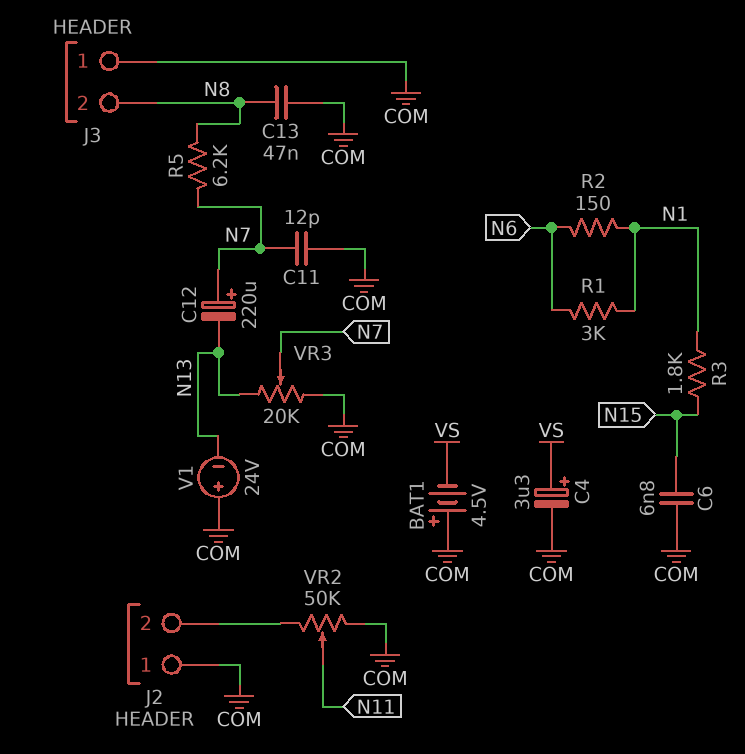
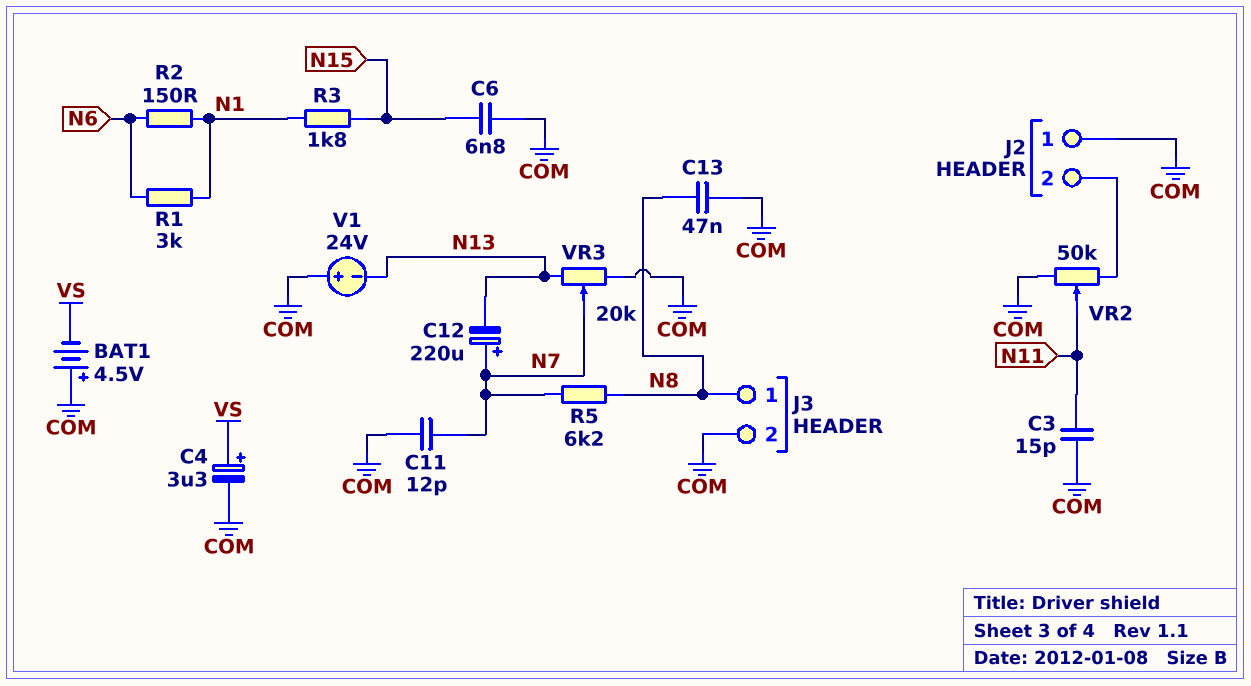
C3: none -> 15pF (COM, N11)
J3 pin 1: COM -> N8
J3 pin 2: N8 -> COM

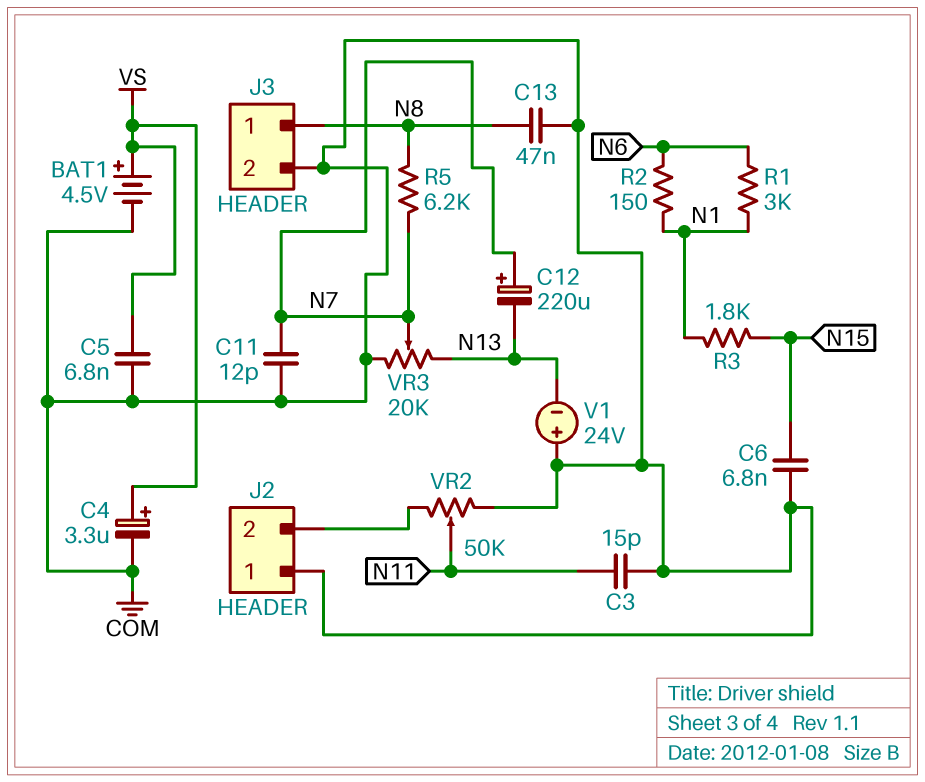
BAT1: 4.5V (plus COM, minus VS) -> 4.5V (plus VS, minus COM)
C5: none -> 6.8nF (COM, VS)

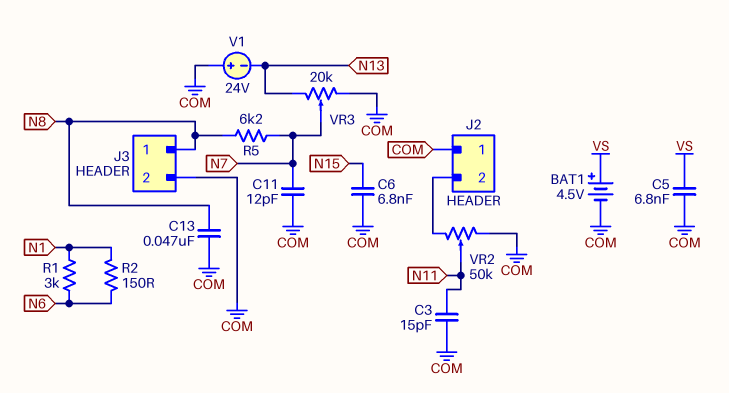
C4: 3.3uF (plus VS, minus COM) -> none
C12: 220uF (plus N7, minus N13) -> none
R3: 1.8k (N1, N15) -> none

